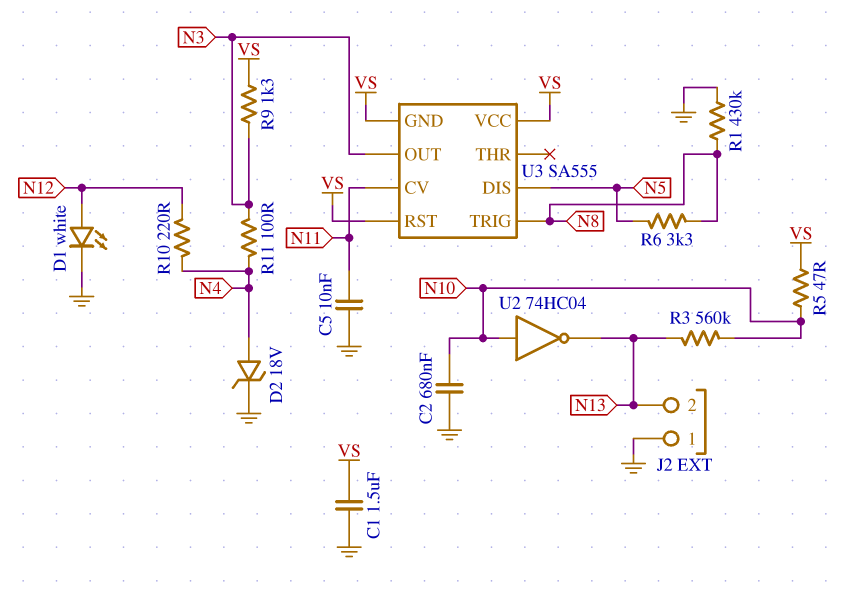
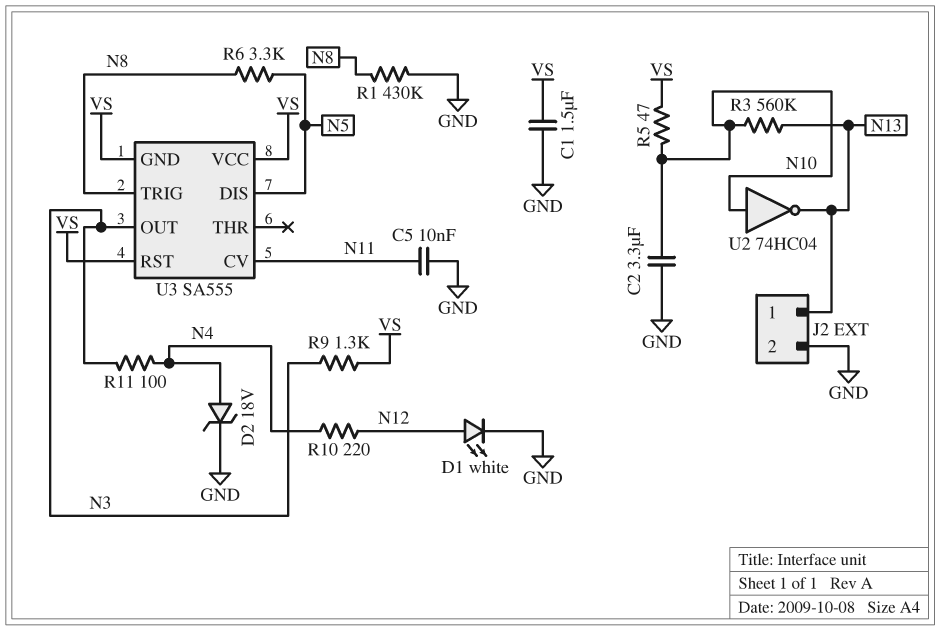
C2: 680nF (GND, N10) -> 3.3uF (GND, N10)
J2 pin 1: GND -> N13
J2 pin 2: N13 -> GND

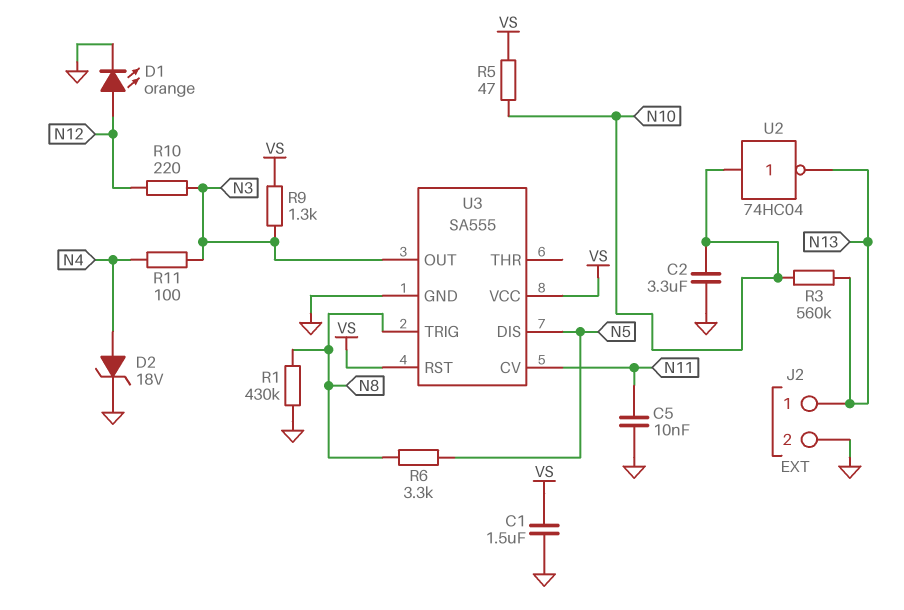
D1: LED white (A N12, K GND) -> LED orange (A N12, K GND)
R10: 220 (N4, N12) -> 220 (N3, N12)
U3 pin GND: VS -> GND

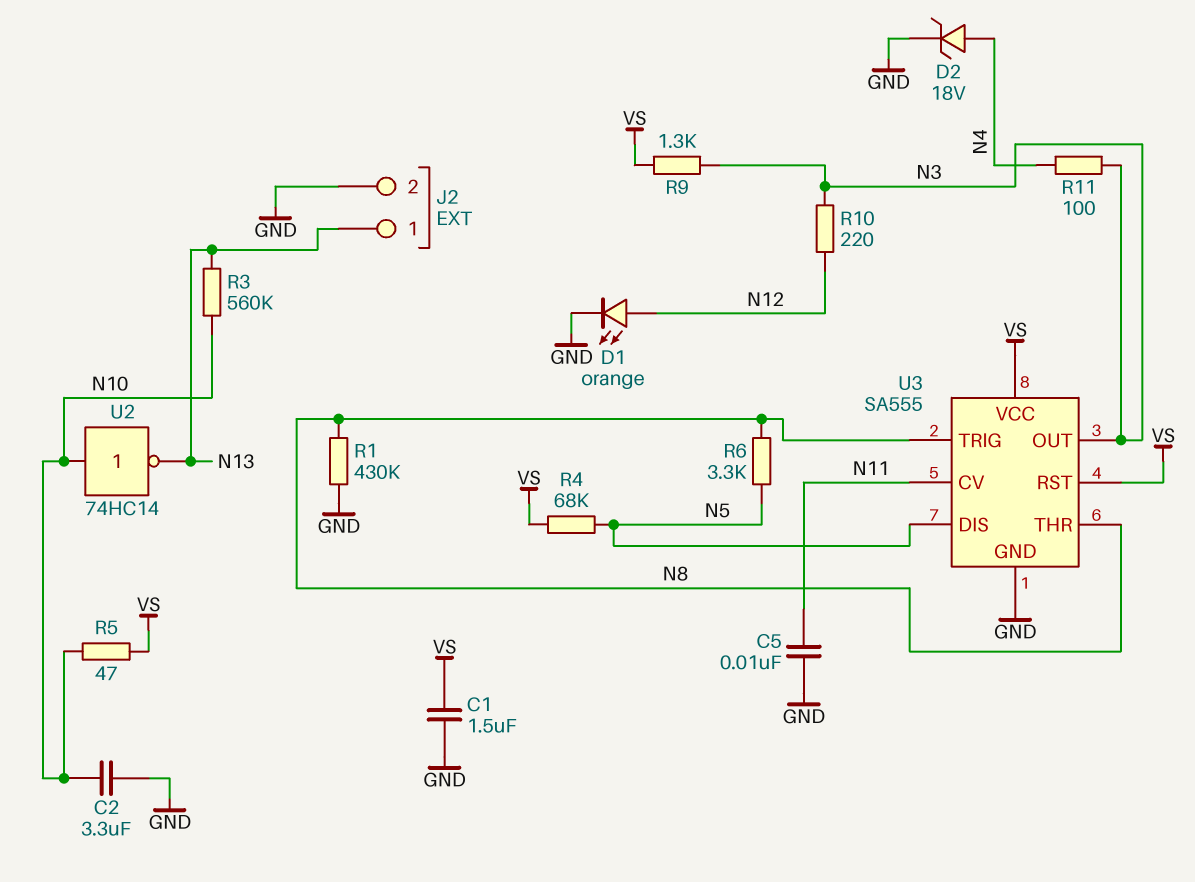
R4: none -> 68k (N5, VS)
U2: NOT 74HC04 (in N10, out N13) -> NOT 74HC14 (in N10, out N13)
U3 pin THR: none -> N8

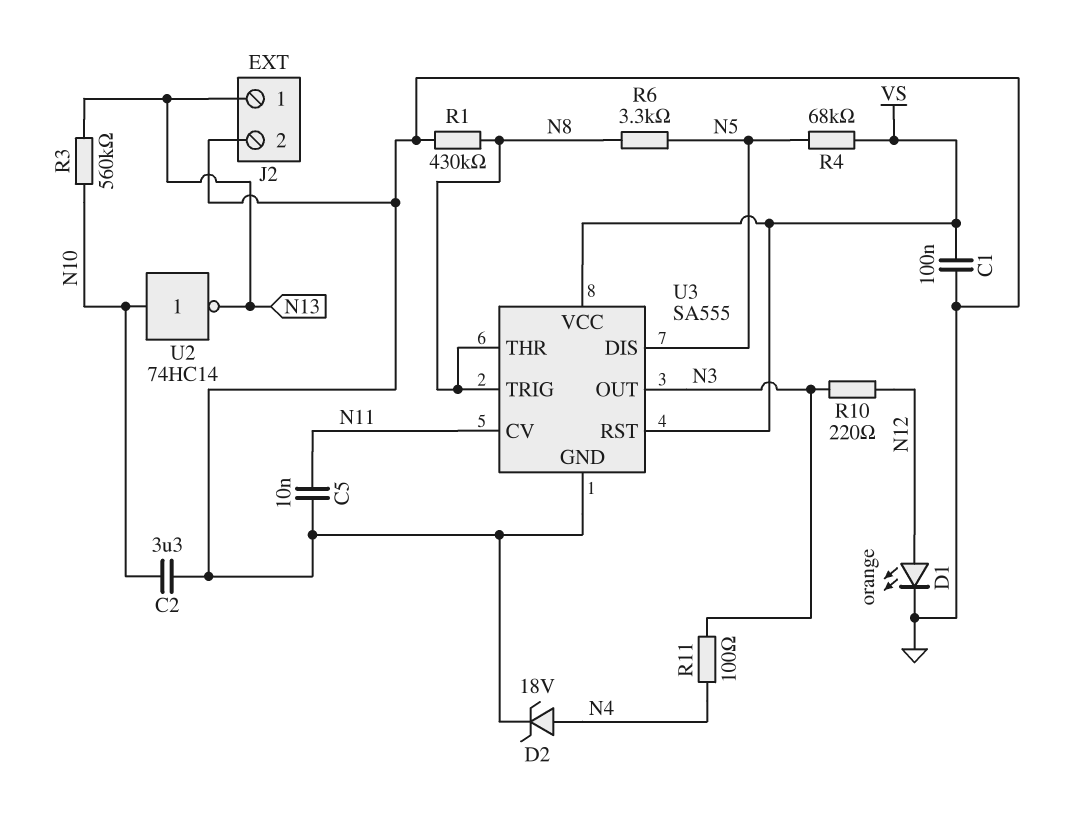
C1: 1.5uF (GND, VS) -> 100nF (GND, VS)
R5: 47 (N10, VS) -> none
R9: 1.3k (N3, VS) -> none

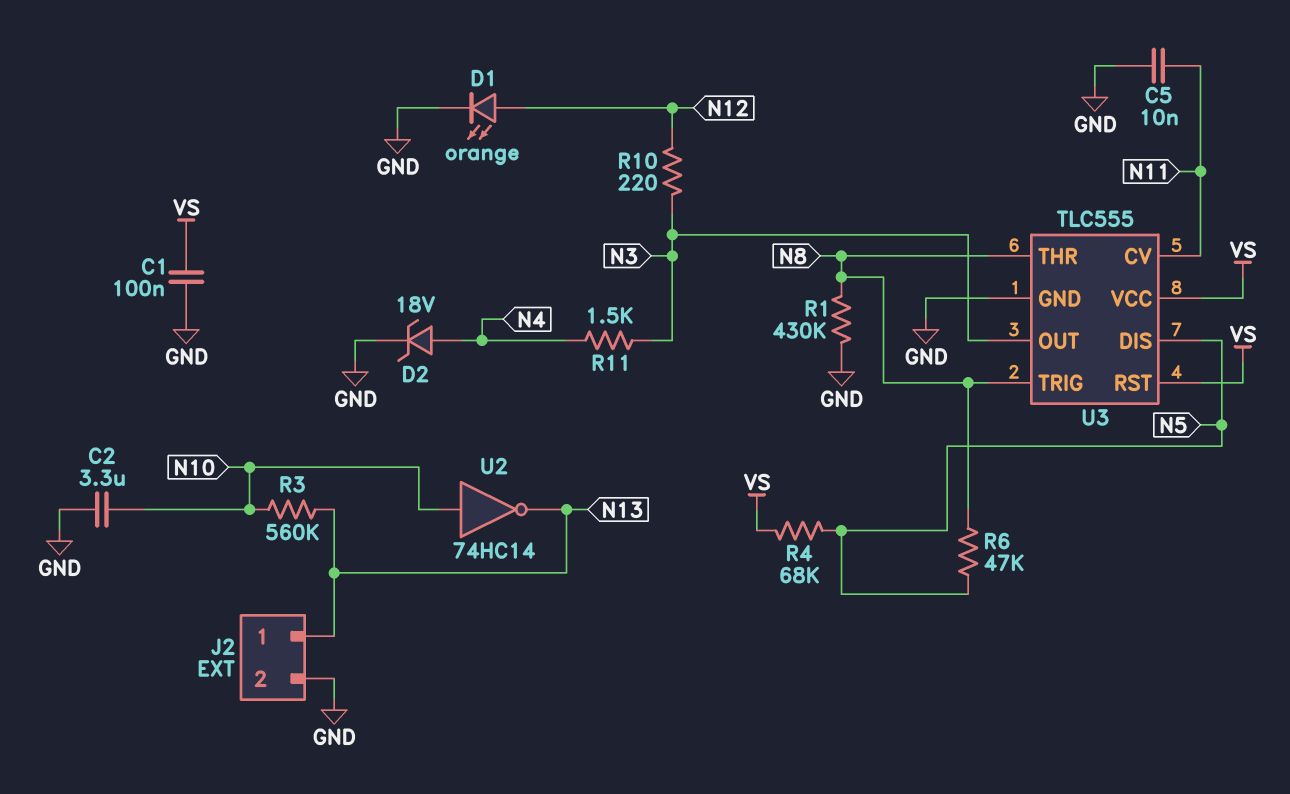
R6: 3.3k (N5, N8) -> 47k (N5, N8)
R11: 100 (N3, N4) -> 1.5k (N3, N4)
U3: SA555 -> TLC555

